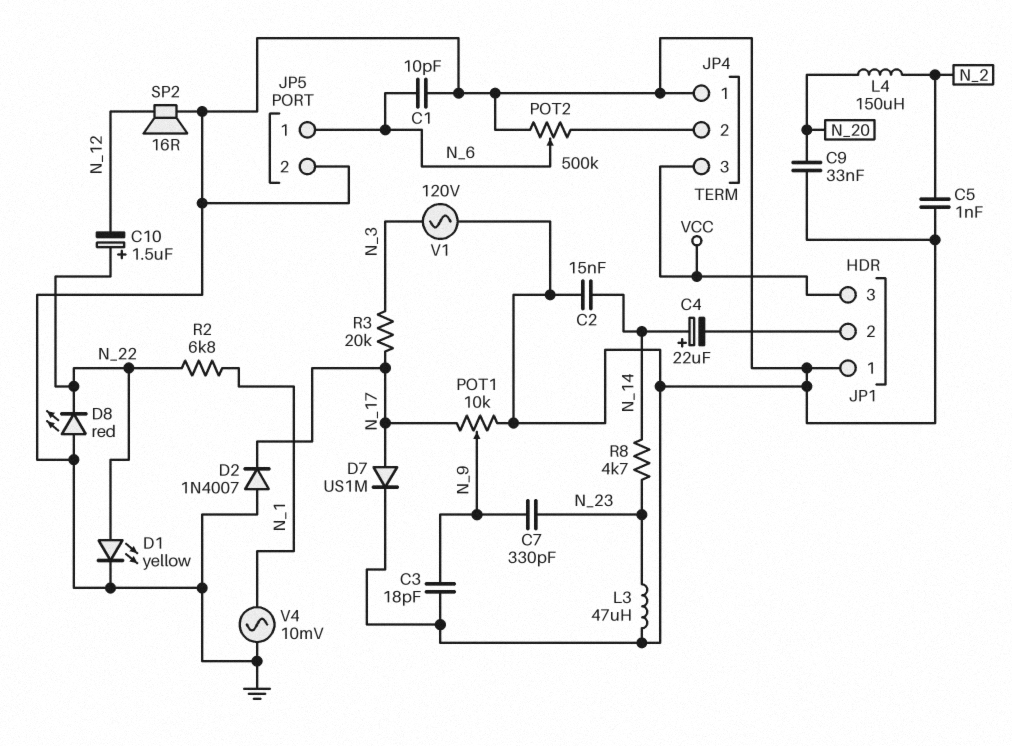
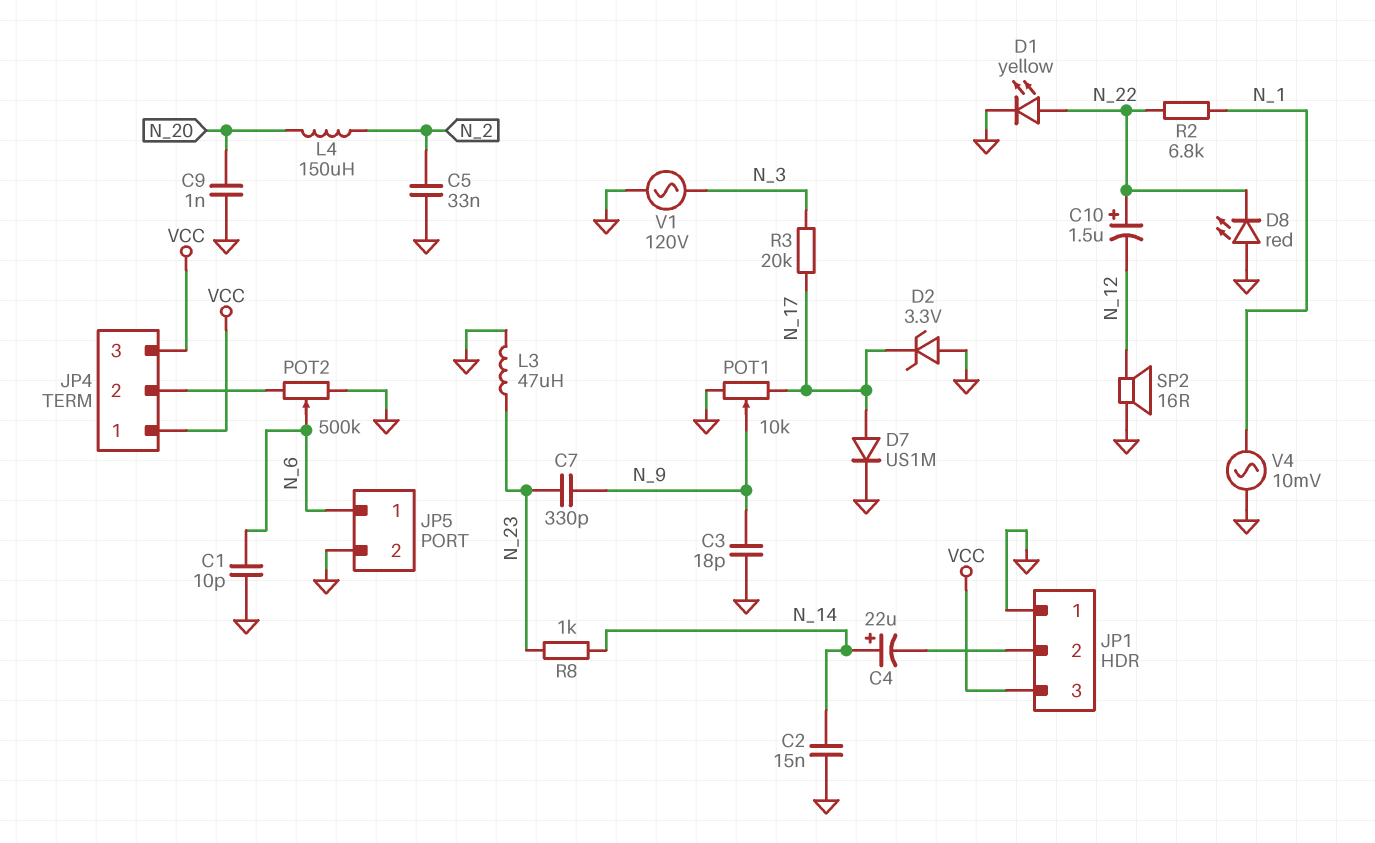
C5: 1nF (GND, N_2) -> 33nF (GND, N_2)
C9: 33nF (GND, N_20) -> 1nF (GND, N_20)
D2: diode 1N4007 (A GND, K N_17) -> zener 3.3V (A GND, K N_17)
JP4 pin 1: GND -> VCC
R8: 4.7k (N_14, N_23) -> 1k (N_14, N_23)

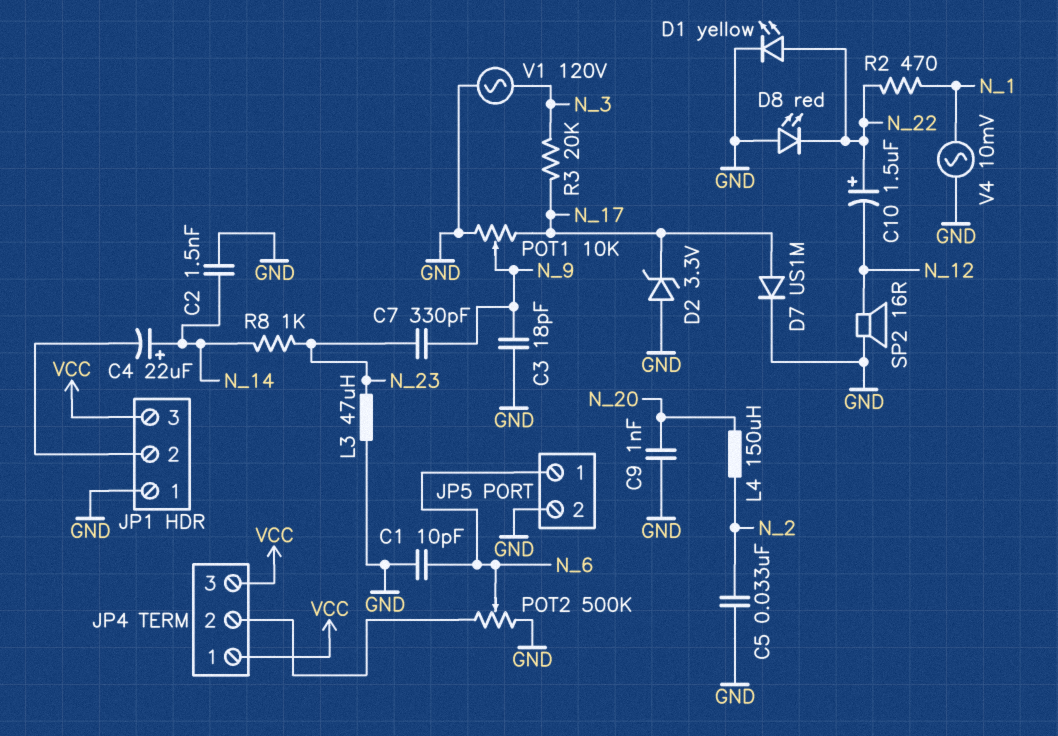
C2: 15nF (GND, N_14) -> 1.5nF (GND, N_14)
R2: 6.8k (N_1, N_22) -> 470 (N_1, N_22)

